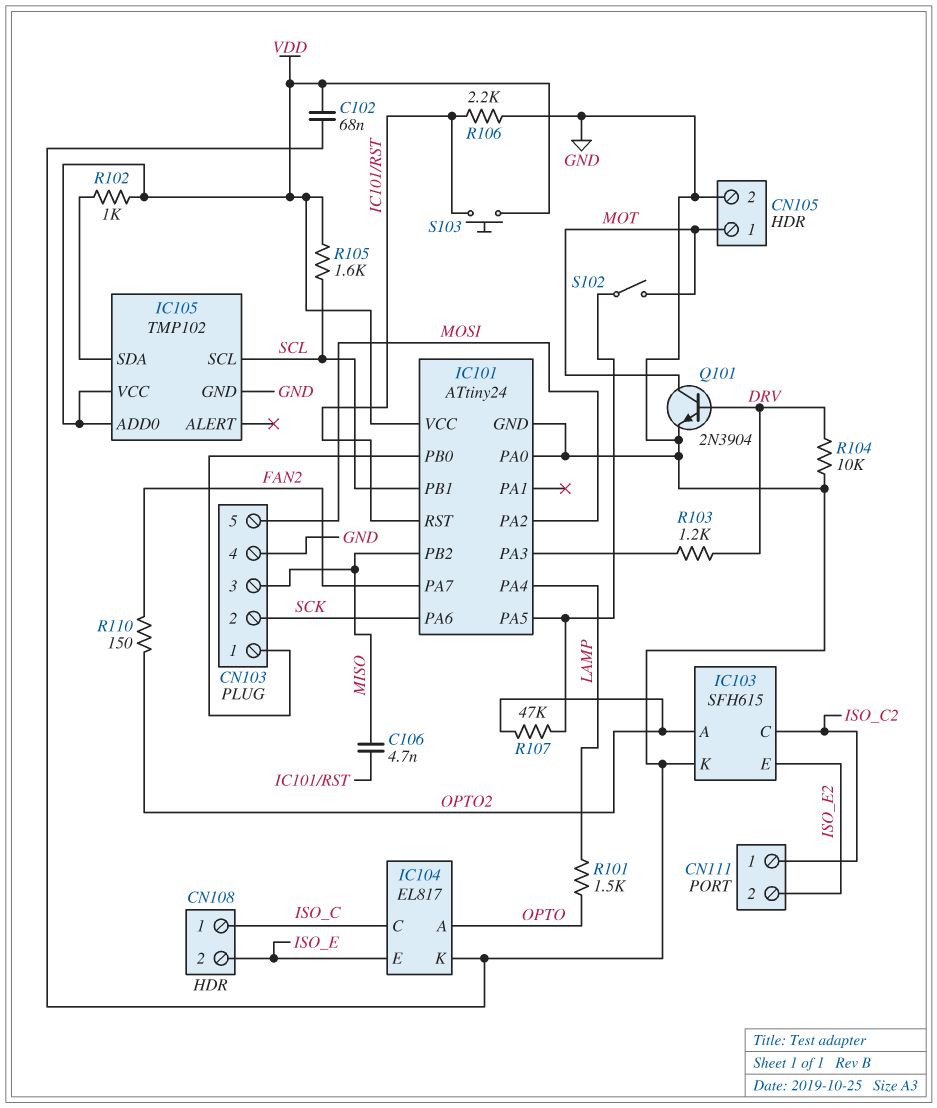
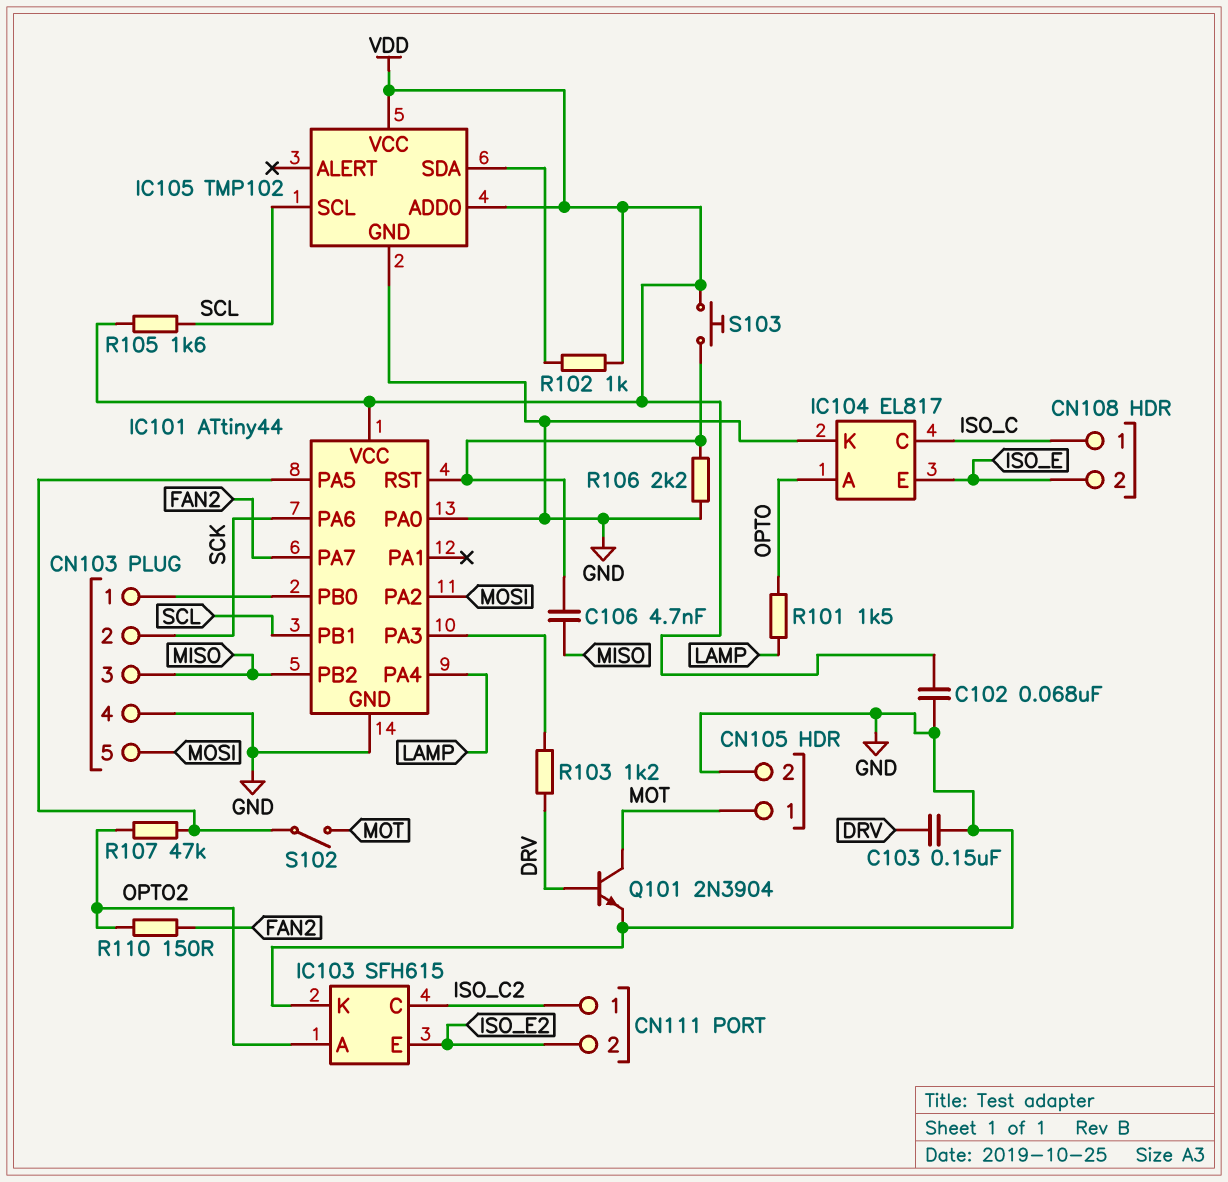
C103: none -> 150nF (DRV, GND)
IC101: ATtiny24 -> ATtiny44
R104: 10k (DRV, GND) -> none

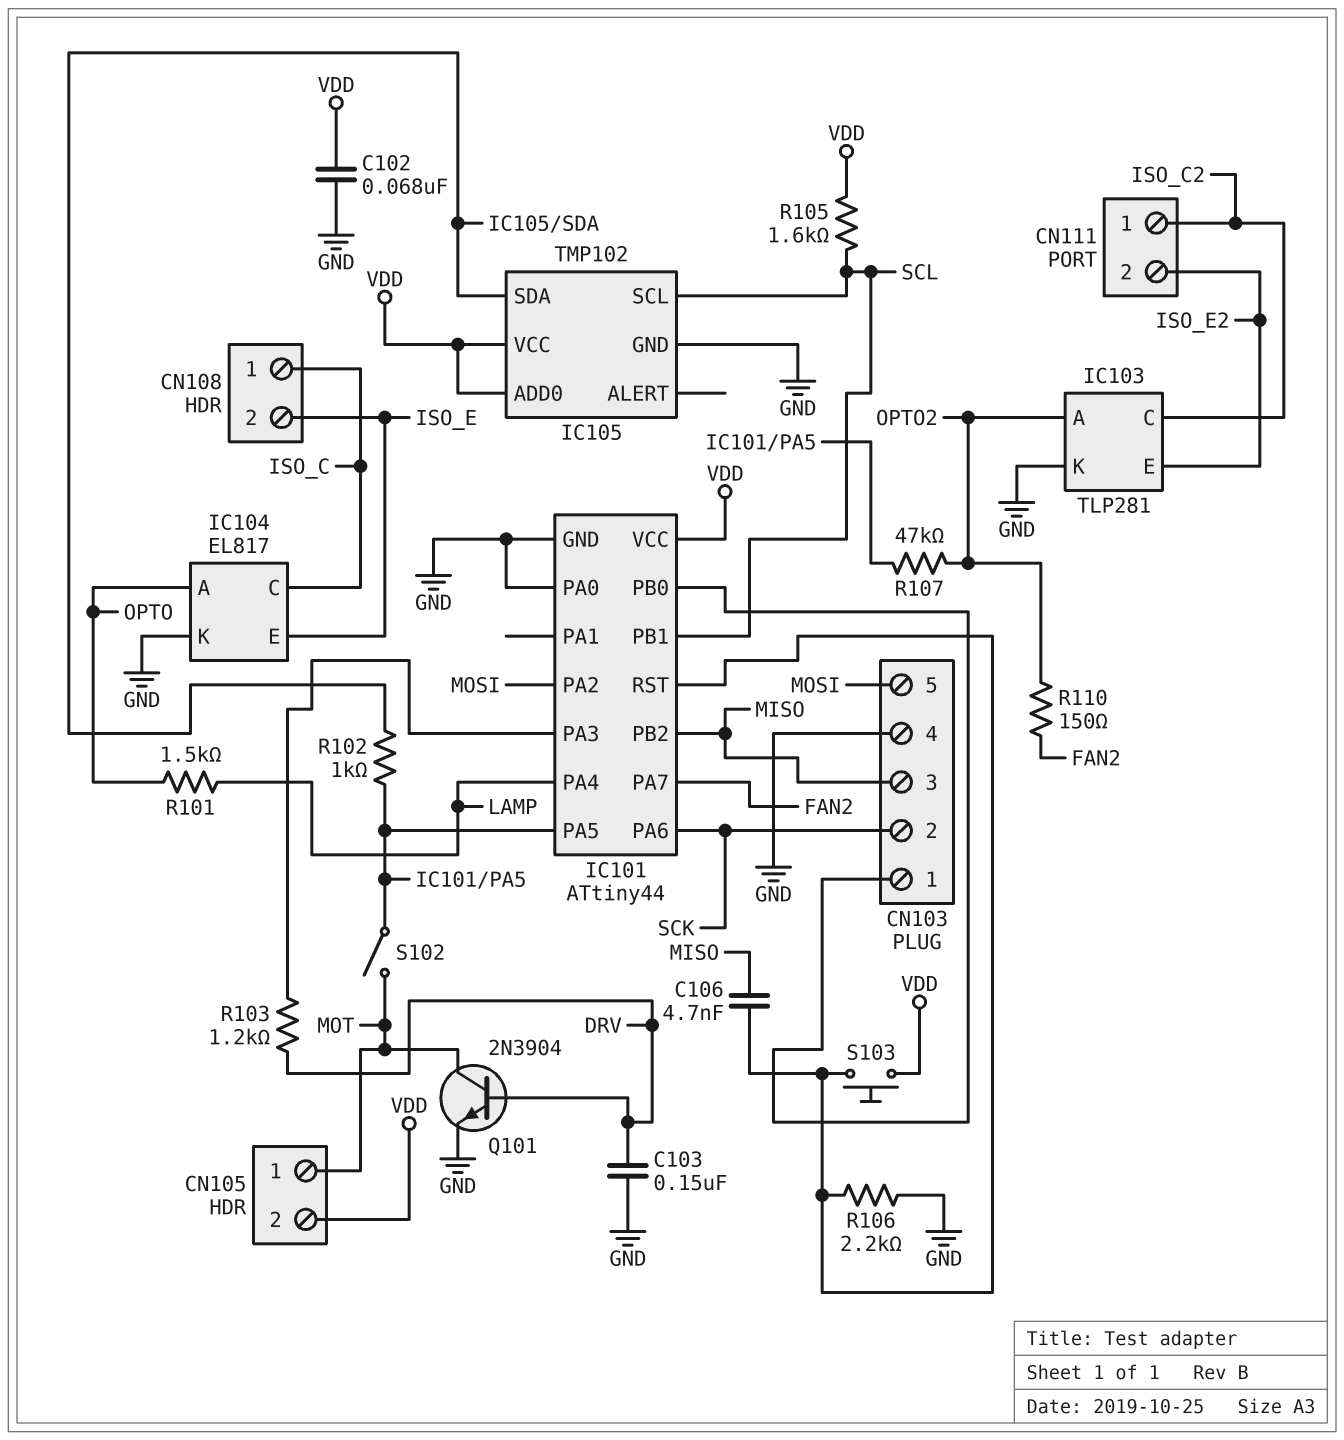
CN105 pin 2: GND -> VDD
IC103: SFH615 -> TLP281
R102: 1k (IC105/SDA, VDD) -> 1k (IC101/PA5, IC105/SDA)

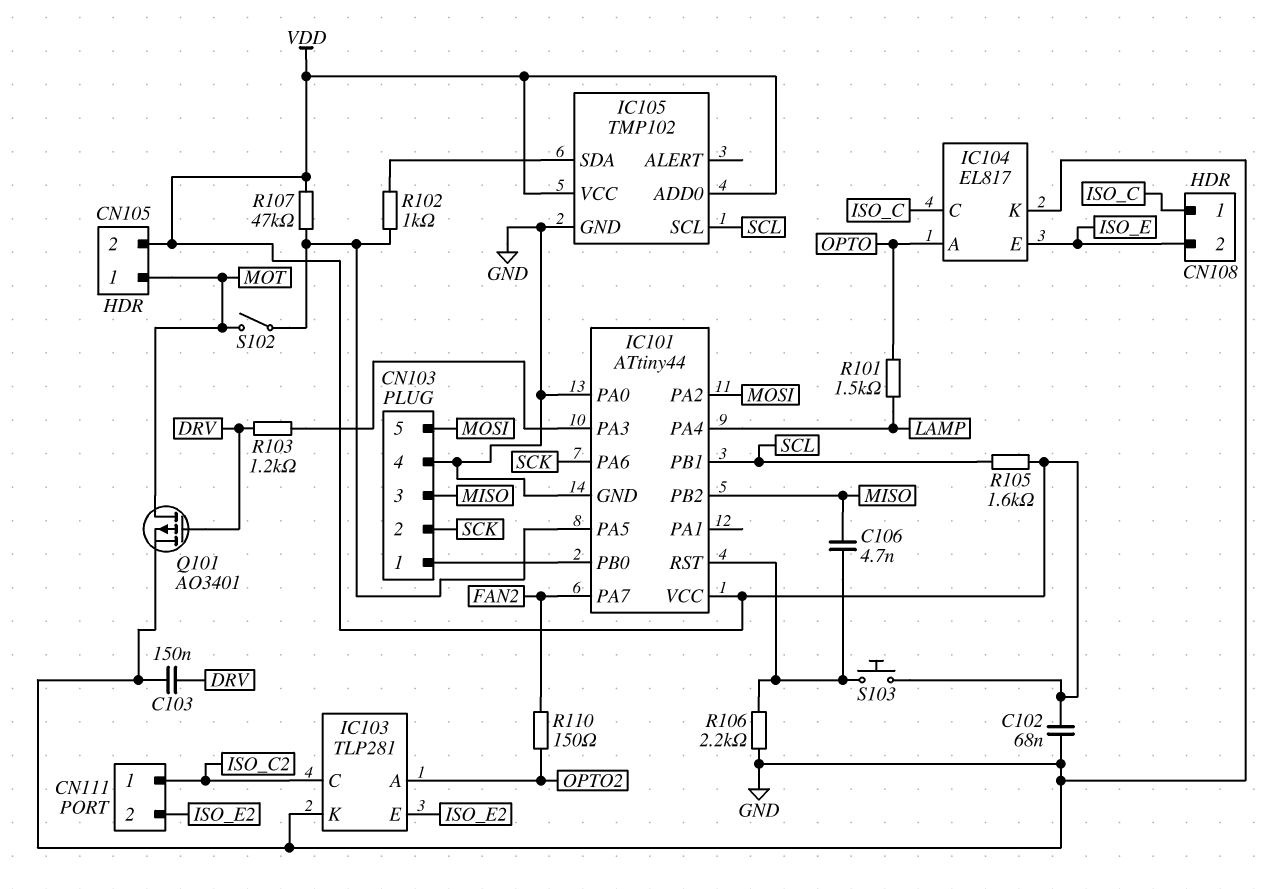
Q101: NPN 2N3904 (B DRV, C MOT, E GND) -> PMOS AO3401 (G DRV, D MOT, S GND)
R107: 47k (IC101/PA5, OPTO2) -> 47k (IC101/PA5, VDD)

